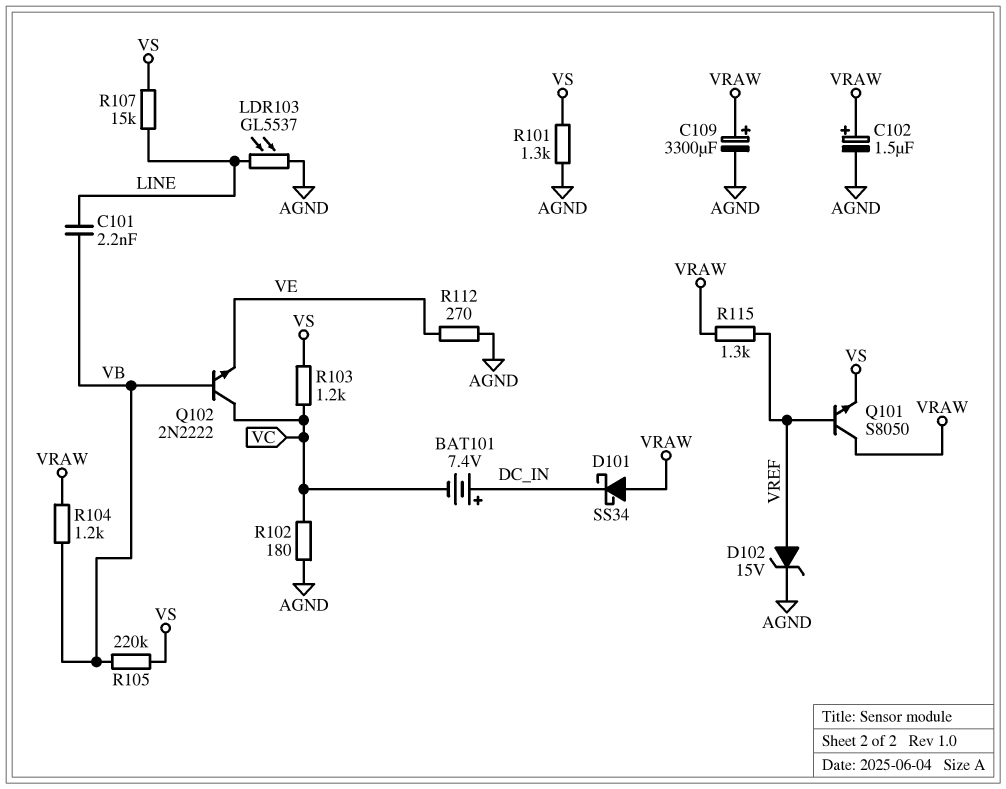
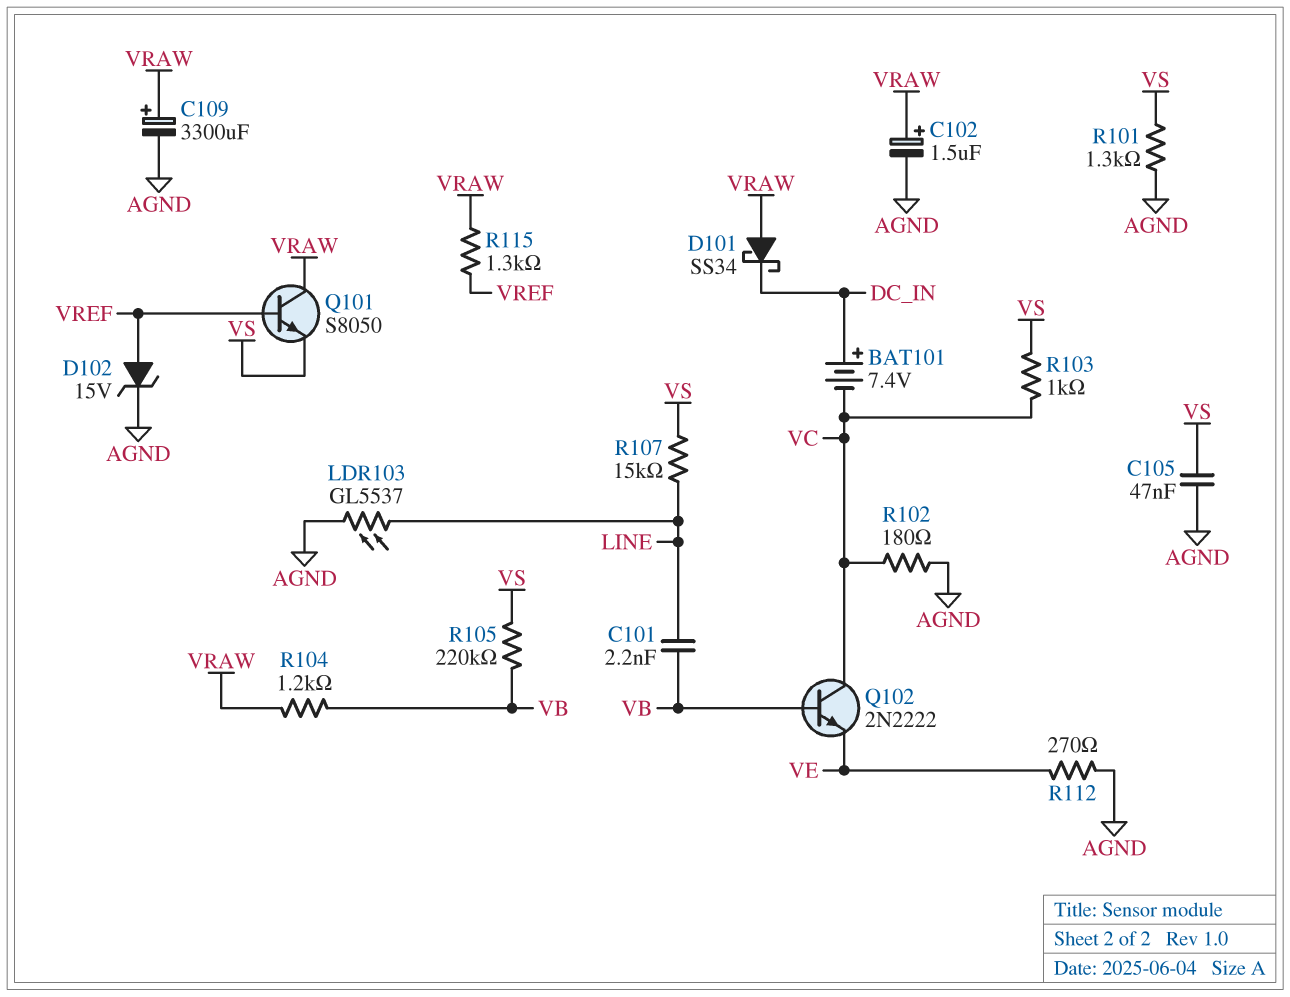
C105: none -> 47nF (AGND, VS)
R103: 1.2k (VC, VS) -> 1k (VC, VS)

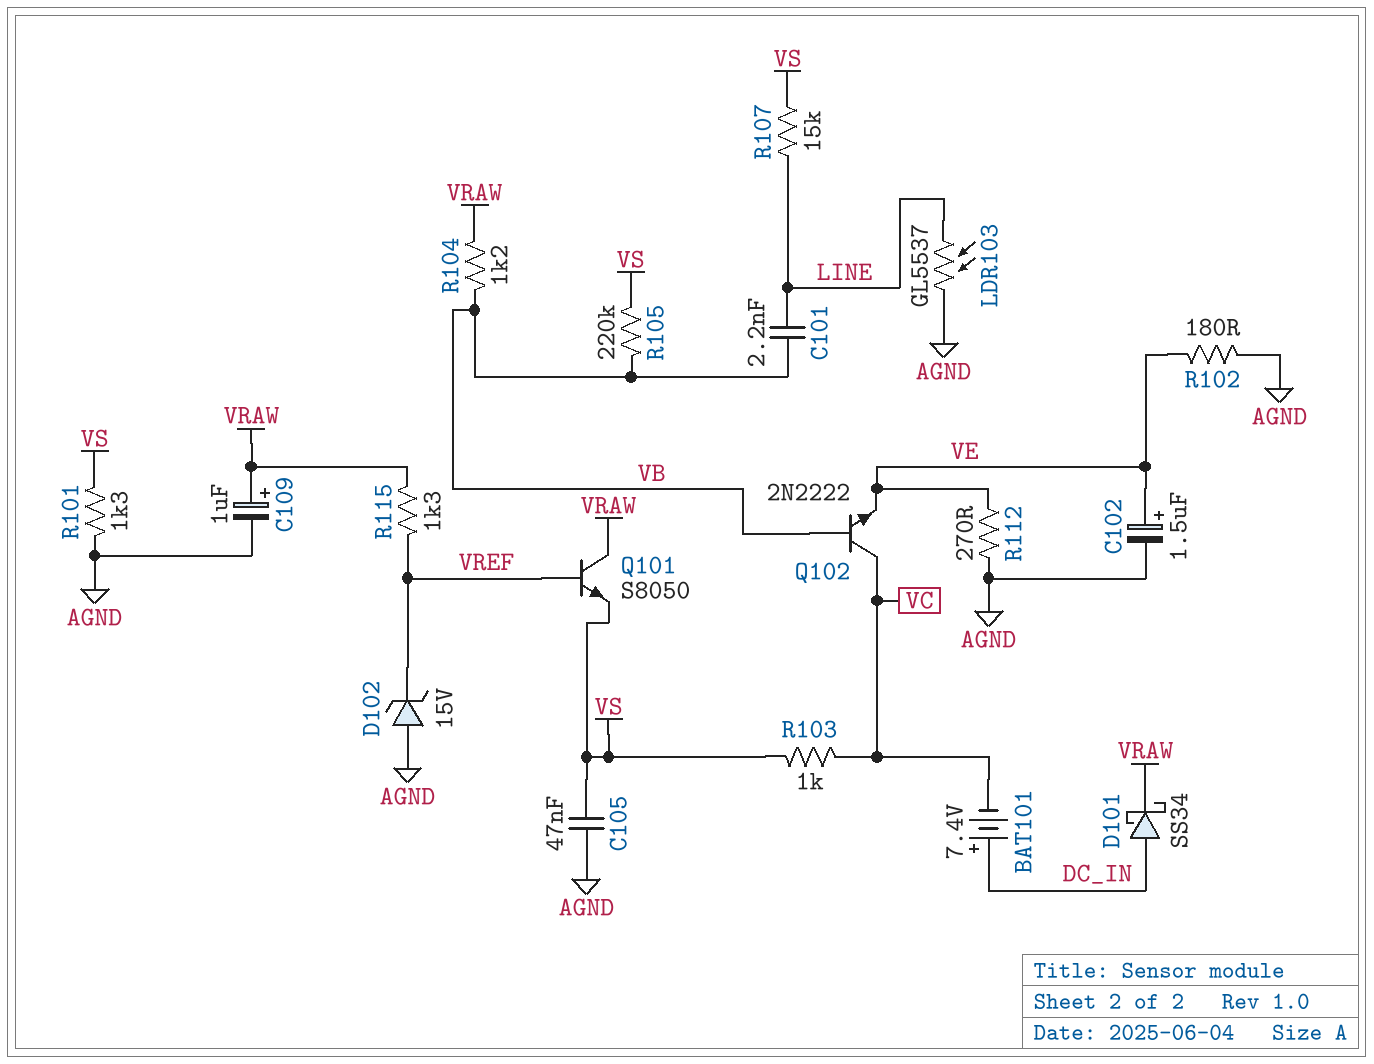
C102: 1.5uF (plus VRAW, minus AGND) -> 1.5uF (plus VE, minus AGND)
C109: 3300uF (plus VRAW, minus AGND) -> 1uF (plus VRAW, minus AGND)
D101: schottky SS34 (A VRAW, K DC_IN) -> schottky SS34 (A DC_IN, K VRAW)
D102: zener 15V (A VREF, K AGND) -> zener 15V (A AGND, K VREF)
R102: 180 (AGND, VC) -> 180 (AGND, VE)

